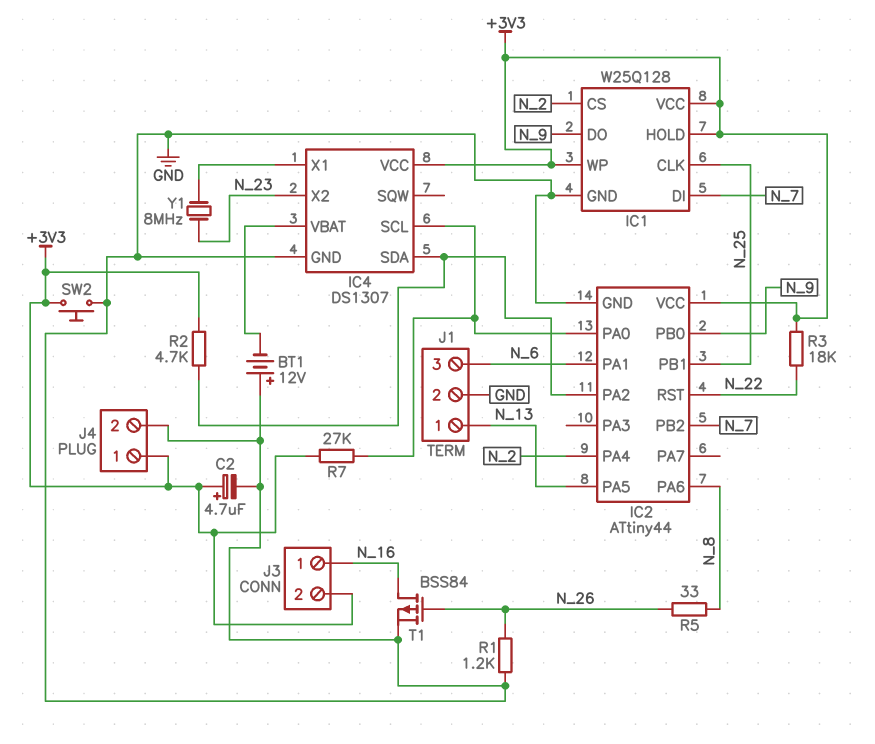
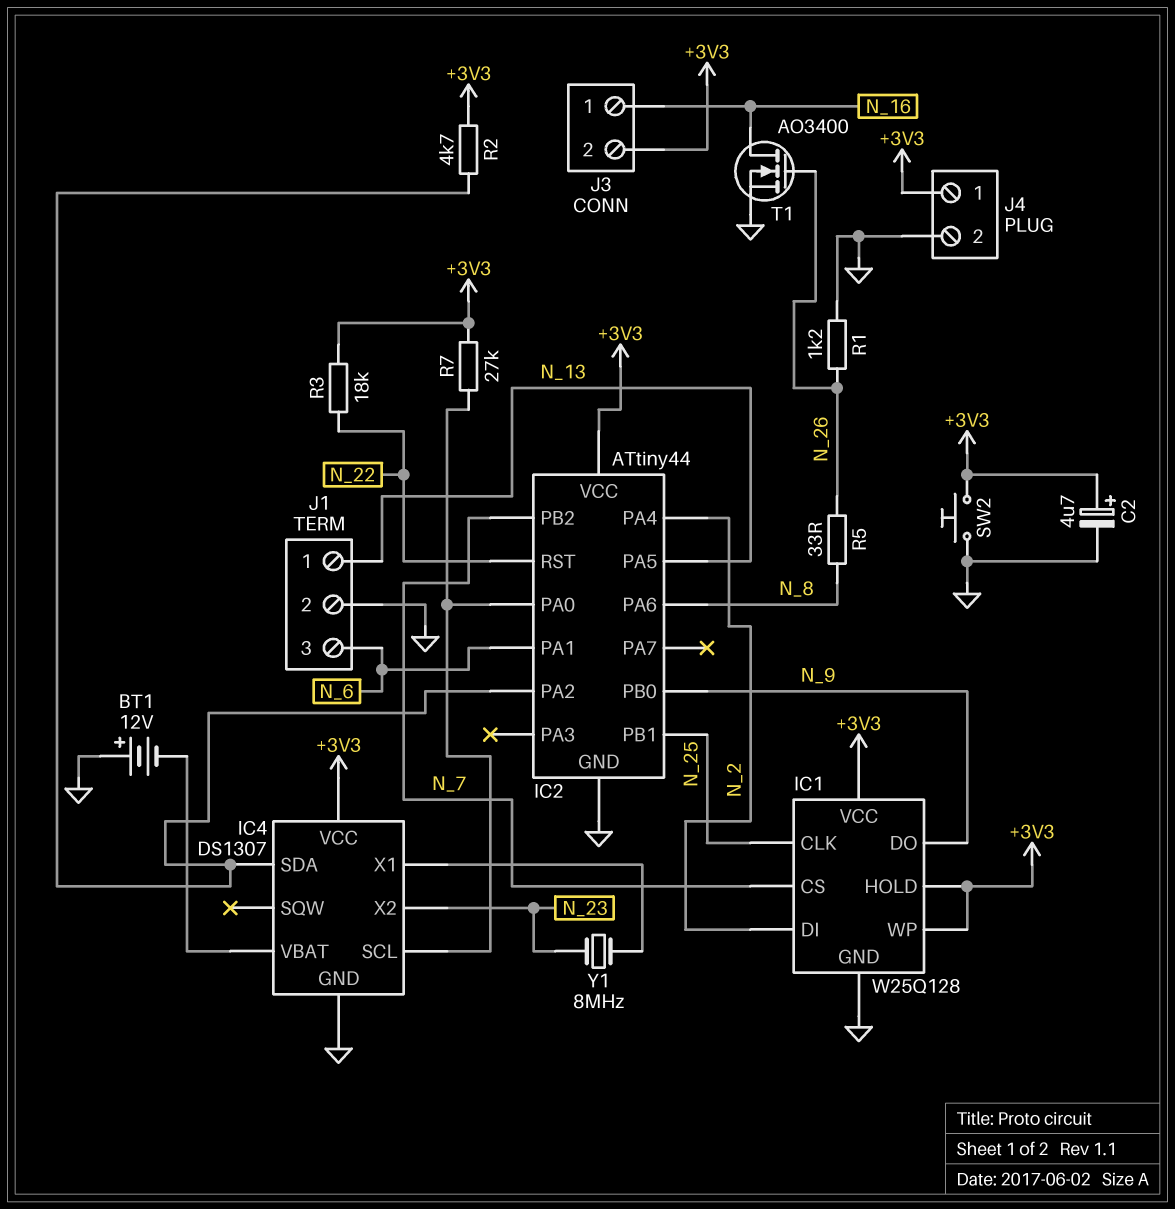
IC1 pin CS: N_2 -> N_7
IC1 pin DI: N_7 -> N_2
T1: PMOS BSS84 (G N_26, D N_16, S GND) -> NMOS AO3400 (G N_26, D N_16, S GND)

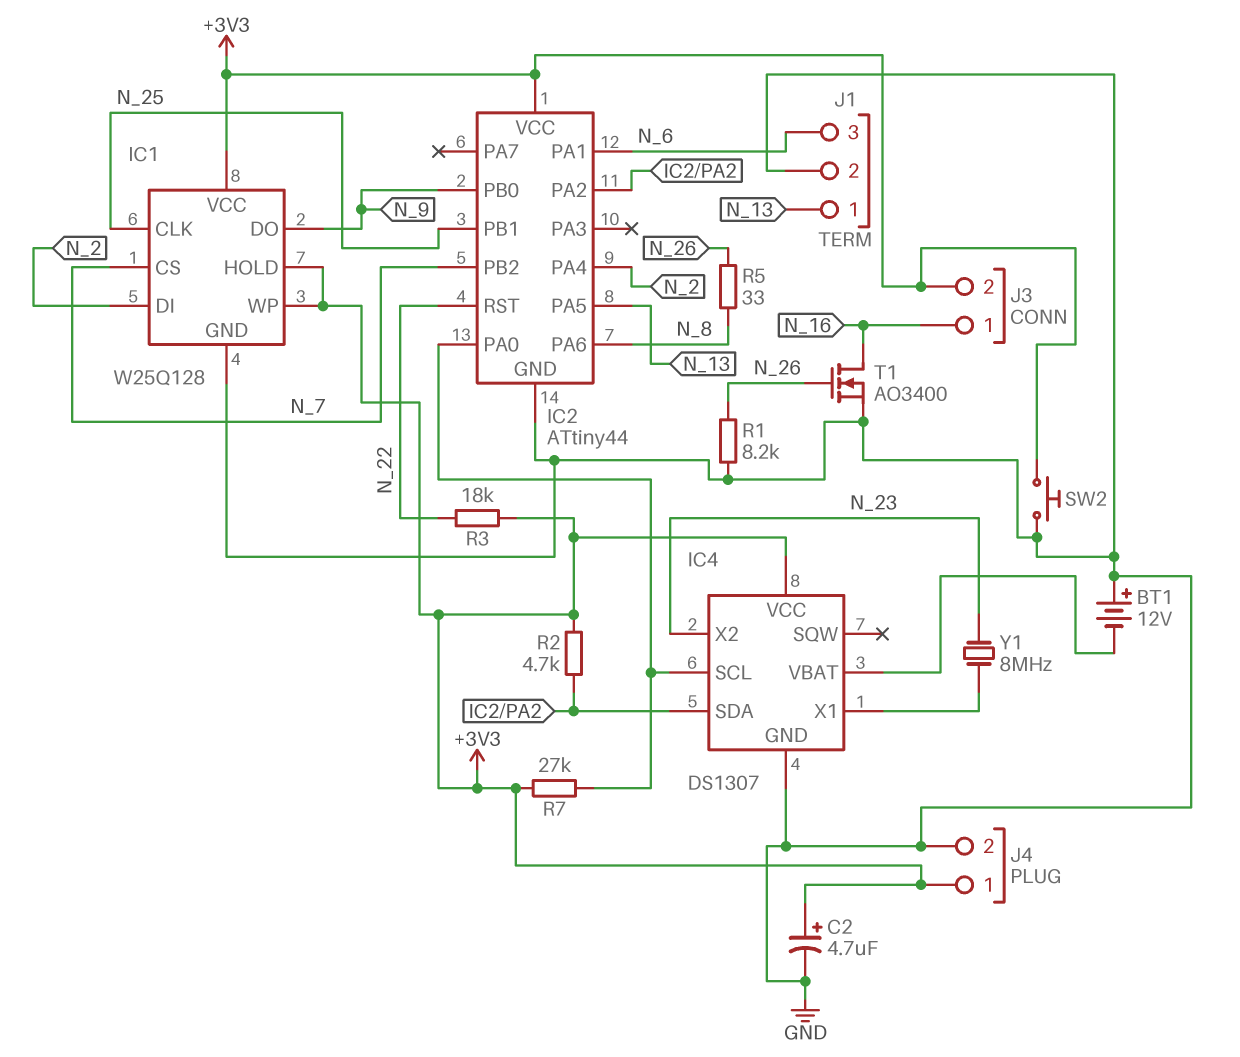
R1: 1.2k (GND, N_26) -> 8.2k (GND, N_26)

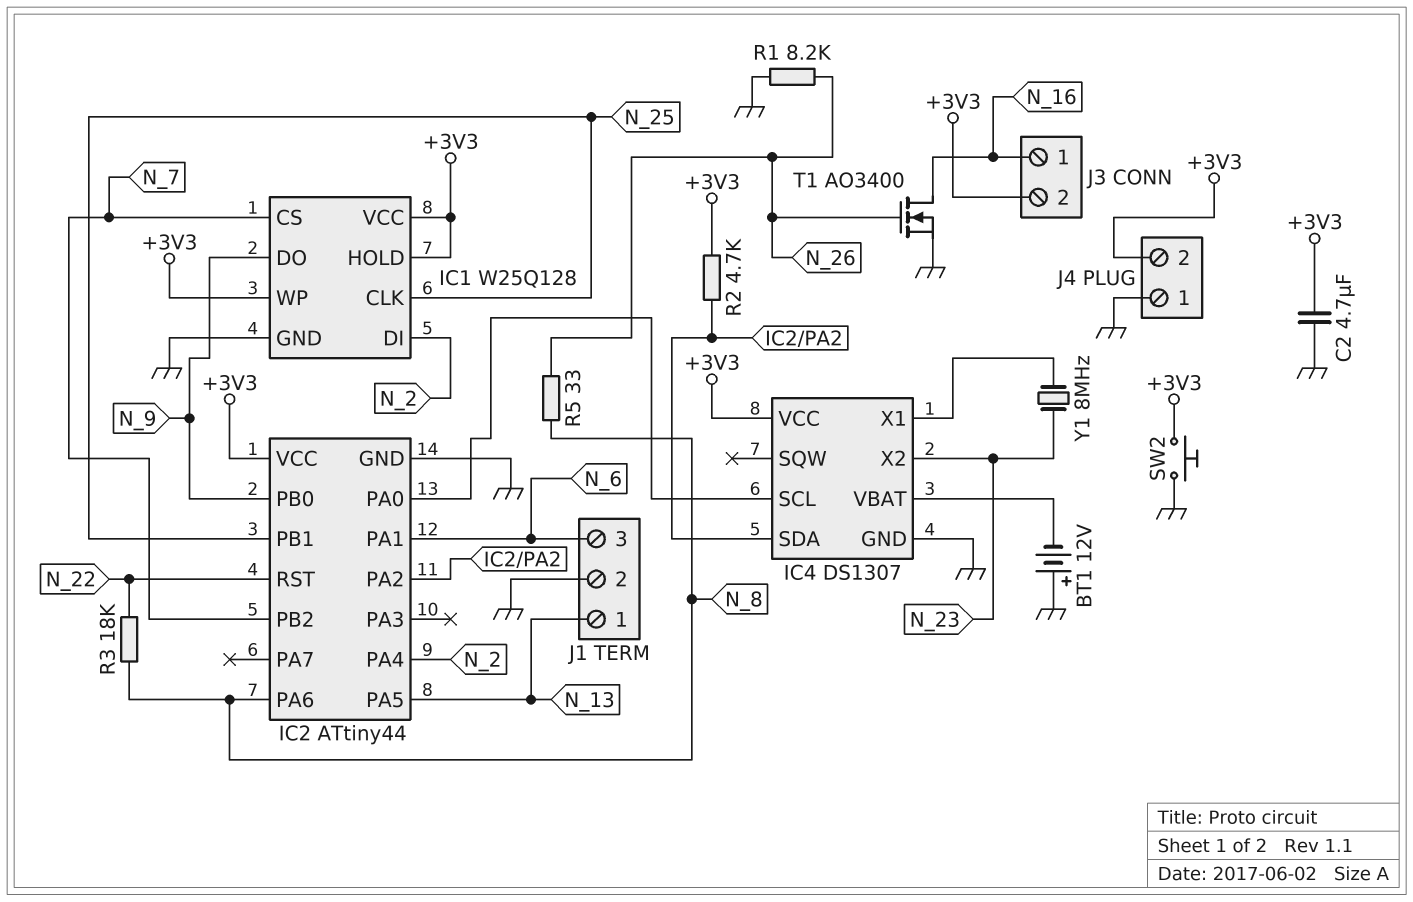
C2: 4.7uF (plus +3V3, minus GND) -> 4.7uF (+3V3, GND)
J4 pin 1: +3V3 -> GND
J4 pin 2: GND -> +3V3
R3: 18k (+3V3, N_22) -> 18k (N_8, N_22)
R7: 27k (+3V3, IC2/PA0) -> none

